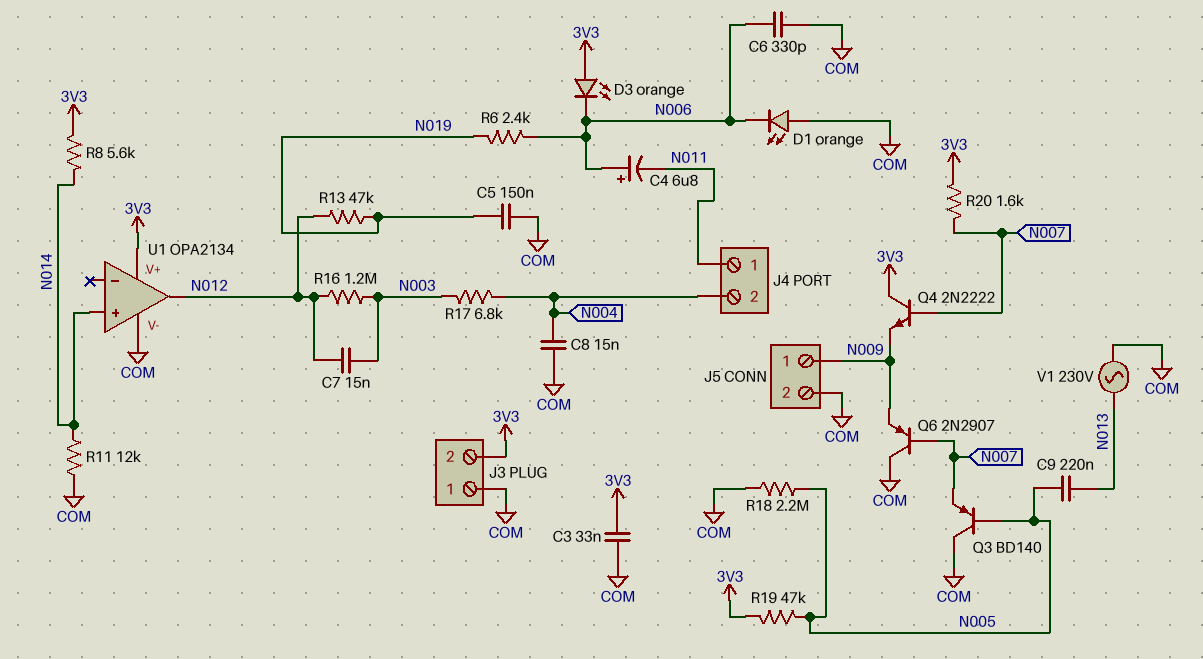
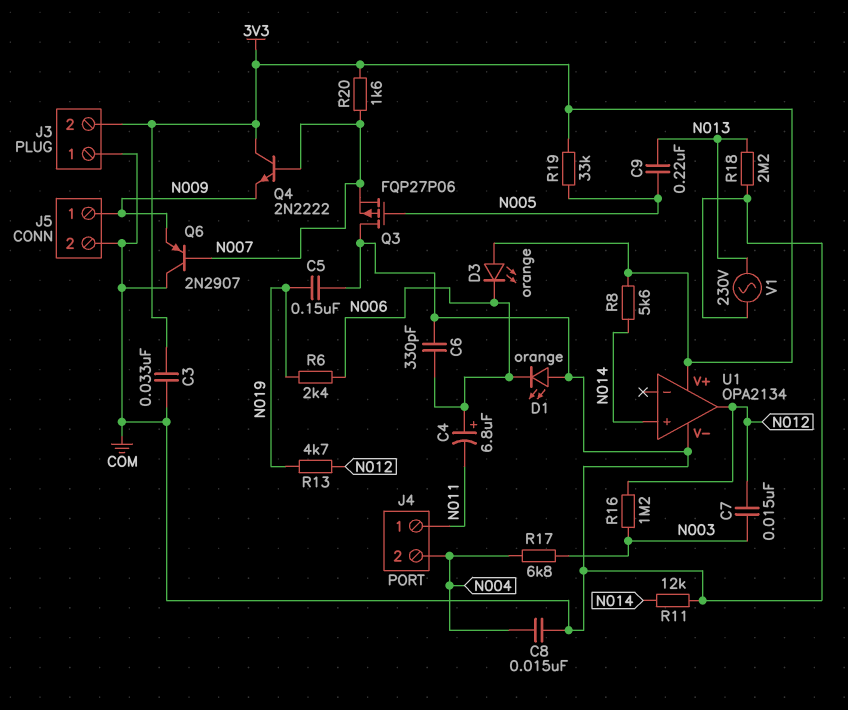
Q3: PNP BD140 (B N005, C COM, E N007) -> PMOS FQP27P06 (G N005, D COM, S N007)
R13: 47k (N012, N019) -> 4.7k (N012, N019)
R18: 2.2M (COM, N005) -> 2.2M (COM, N013)
R19: 47k (3V3, N005) -> 33k (3V3, N005)

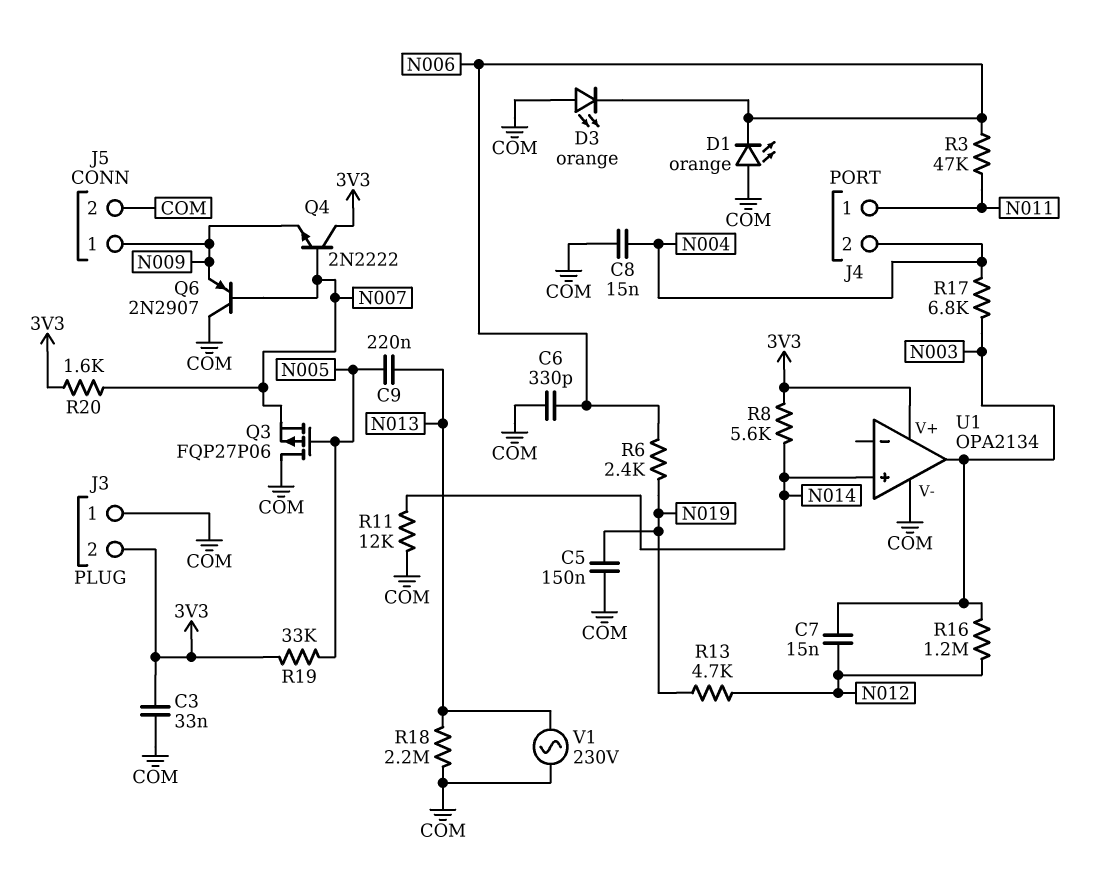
C4: 6.8uF (plus N006, minus N011) -> none
D3: LED orange (A 3V3, K N006) -> LED orange (A COM, K N006)
R3: none -> 47k (N006, N011)
U1 pin out: N012 -> N003

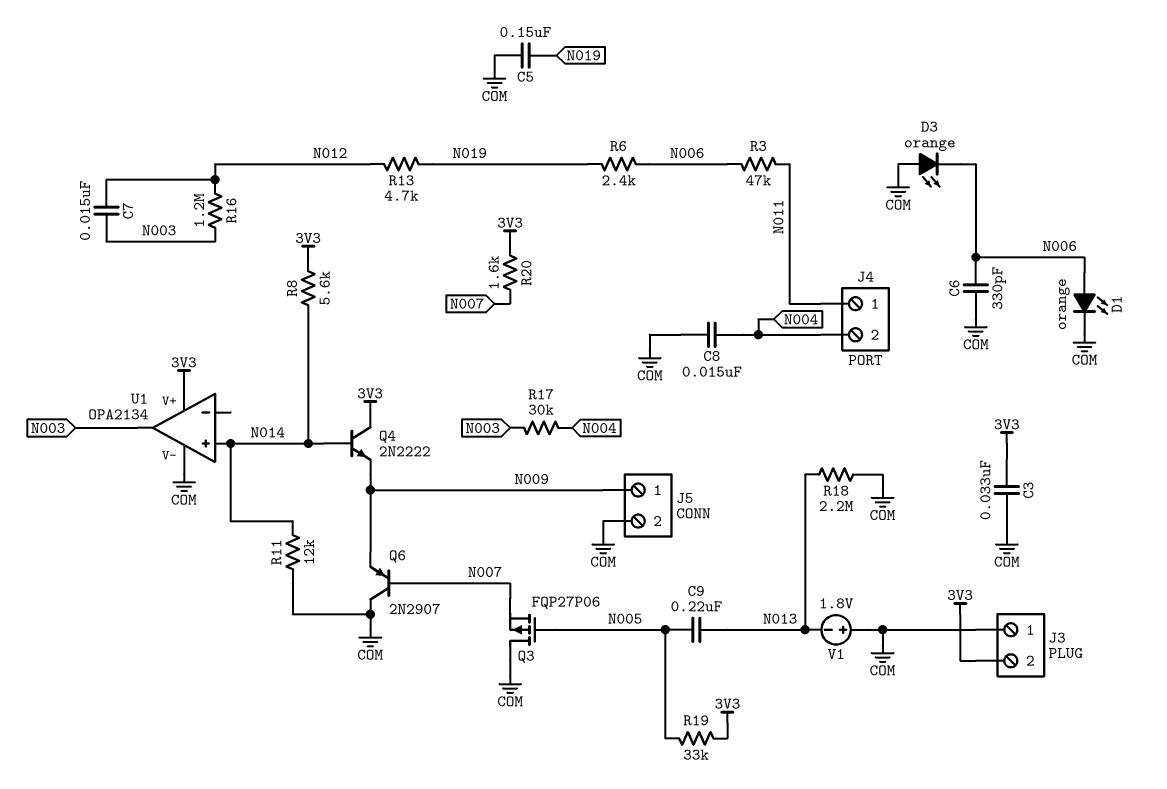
D1: LED orange (A COM, K N006) -> LED orange (A N006, K COM)
Q4: NPN 2N2222 (B N007, C 3V3, E N009) -> NPN 2N2222 (B N014, C 3V3, E N009)
R17: 6.8k (N003, N004) -> 30k (N003, N004)
V1: AC 230V (COM, N013) -> 1.8V (plus COM, minus N013)

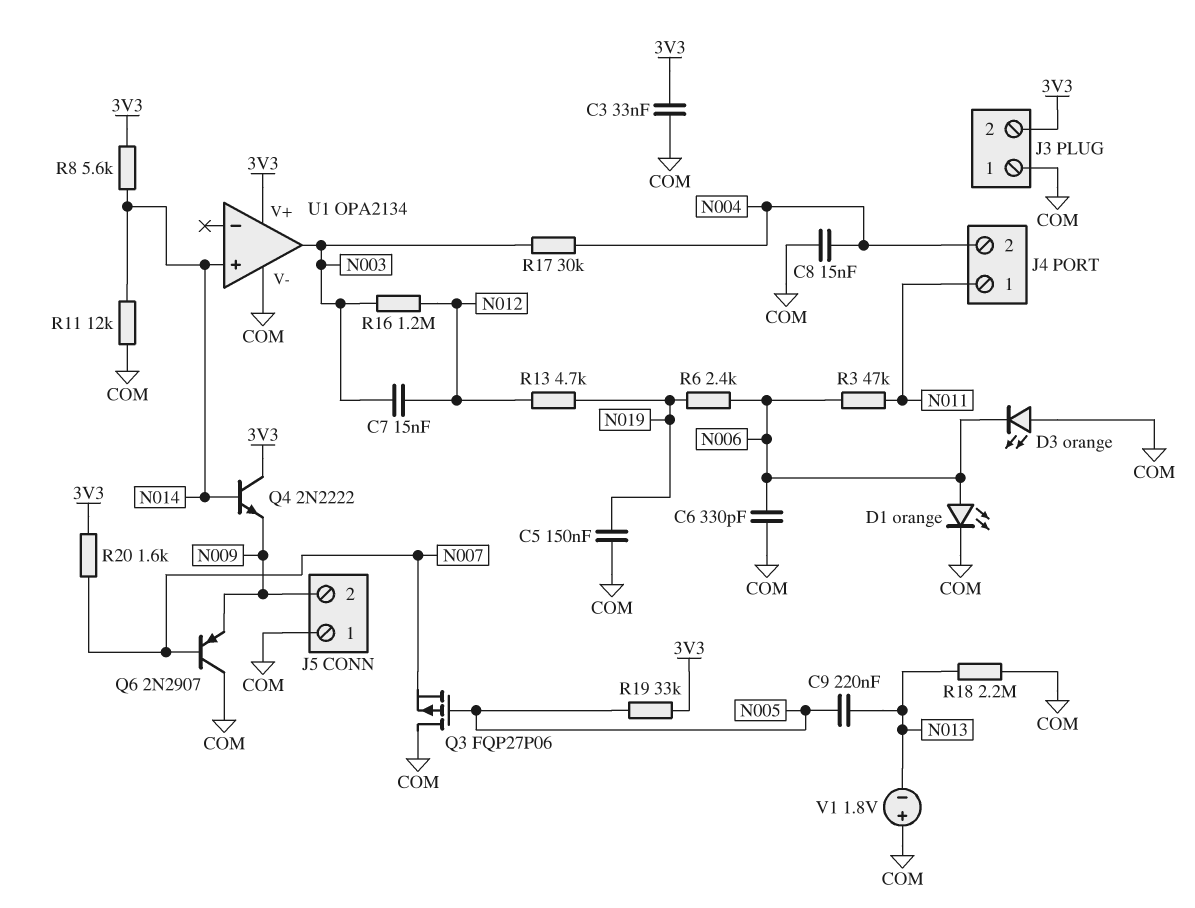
J5 pin 1: N009 -> COM
J5 pin 2: COM -> N009

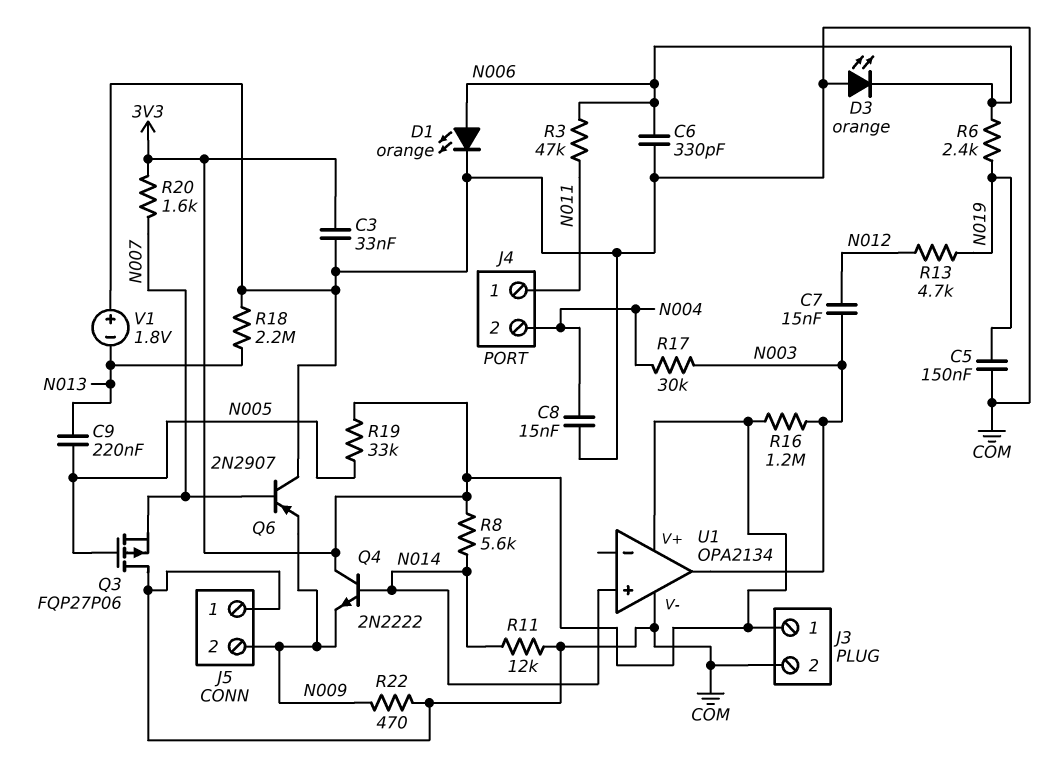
J3 pin 1: COM -> 3V3
J3 pin 2: 3V3 -> COM
R16: 1.2M (N003, N012) -> 1.2M (3V3, N003)
R22: none -> 470 (COM, N009)

